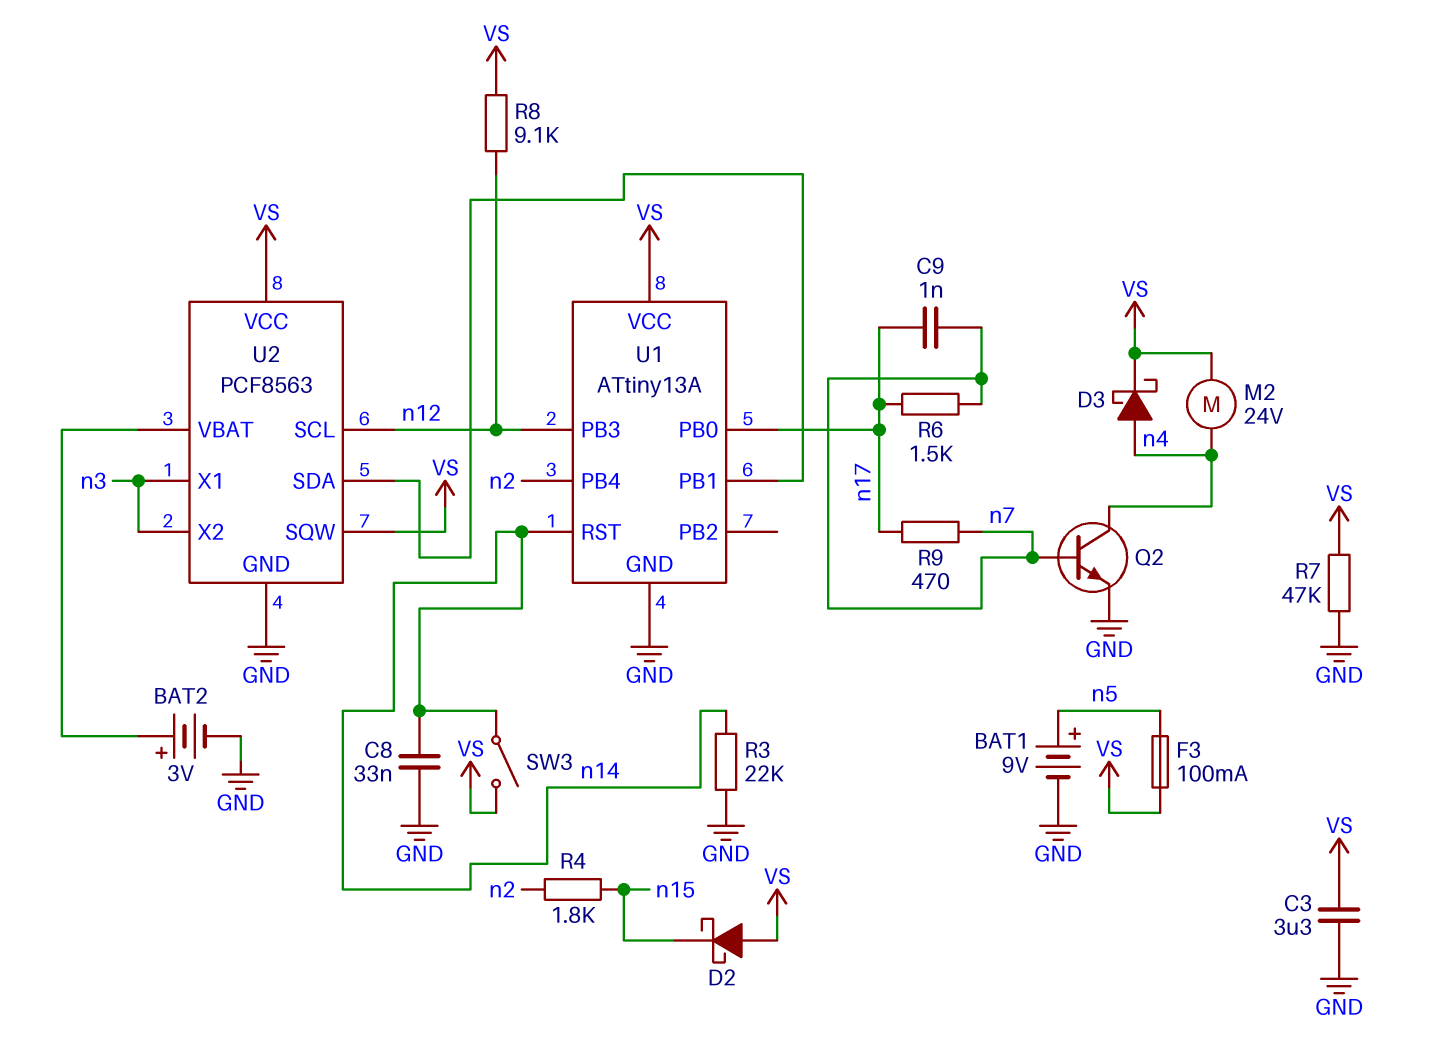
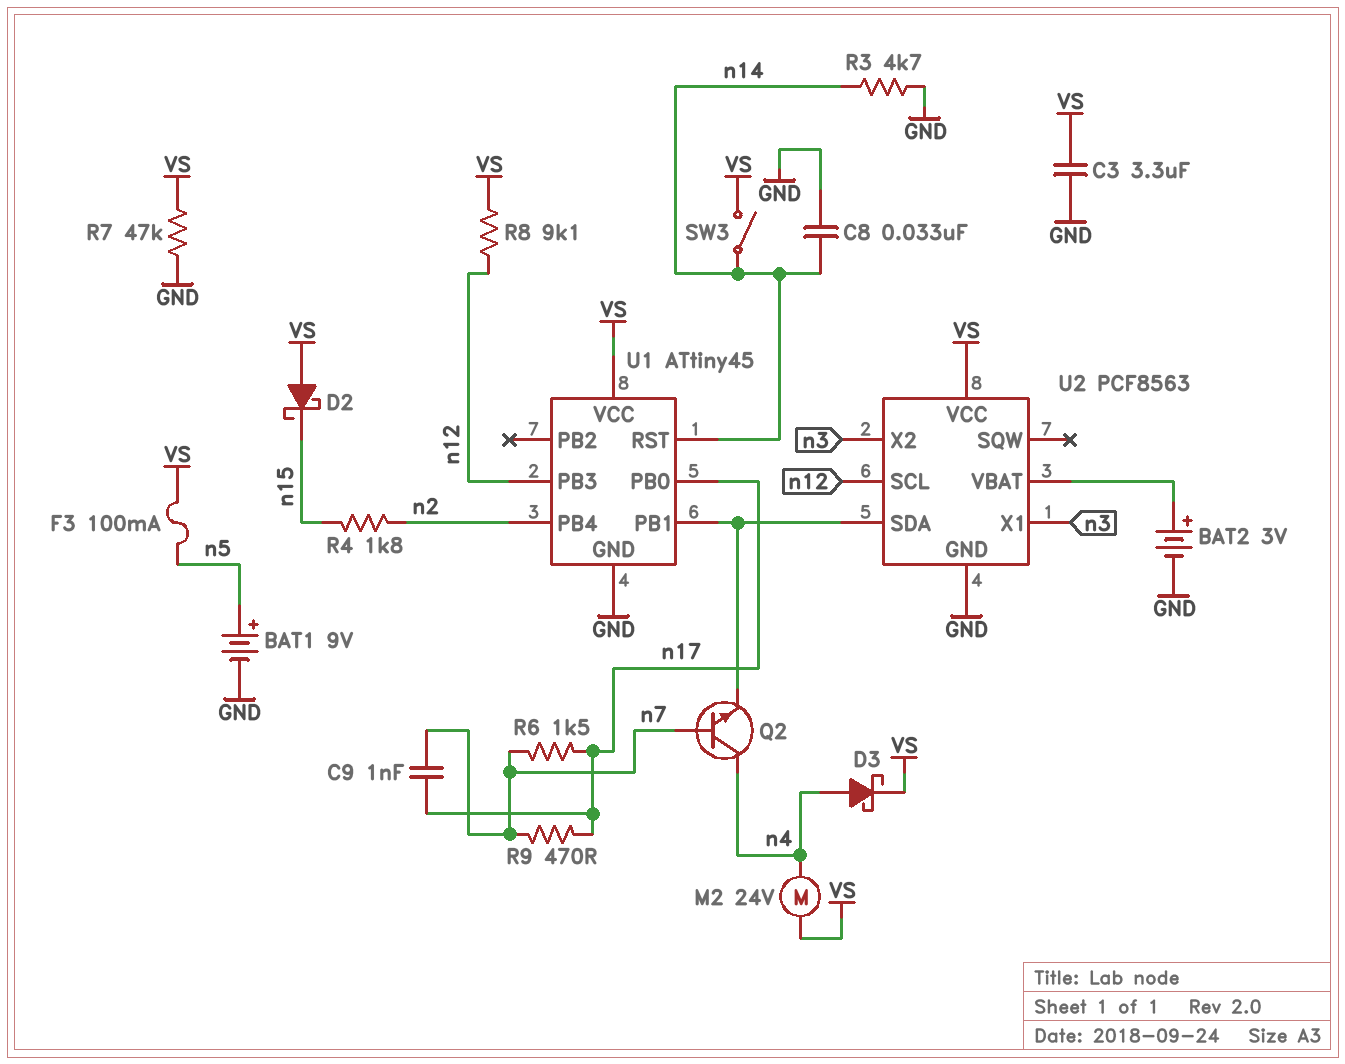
Q2: NPN (B n7, C n4, E GND) -> NPN (B n7, C n4, E U1/PB1)
R3: 22k (GND, n14) -> 4.7k (GND, n14)
U1: ATtiny13A -> ATtiny45
U2 pin SQW: VS -> none

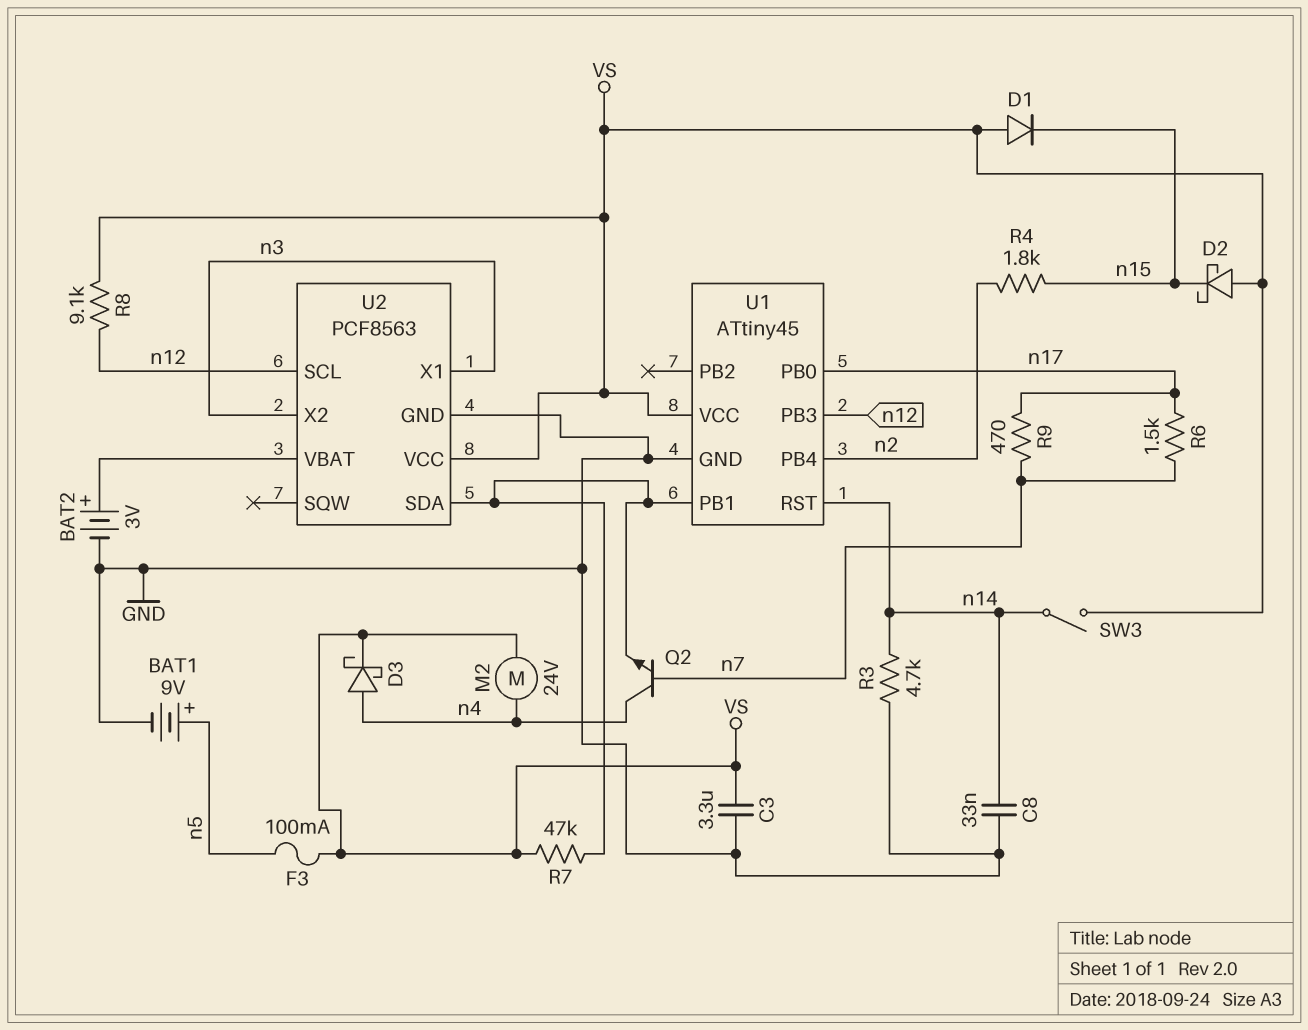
C9: 1nF (n7, n17) -> none
D1: none -> diode (A VS, K n15)
R7: 47k (GND, VS) -> 47k (U1/PB1, VS)

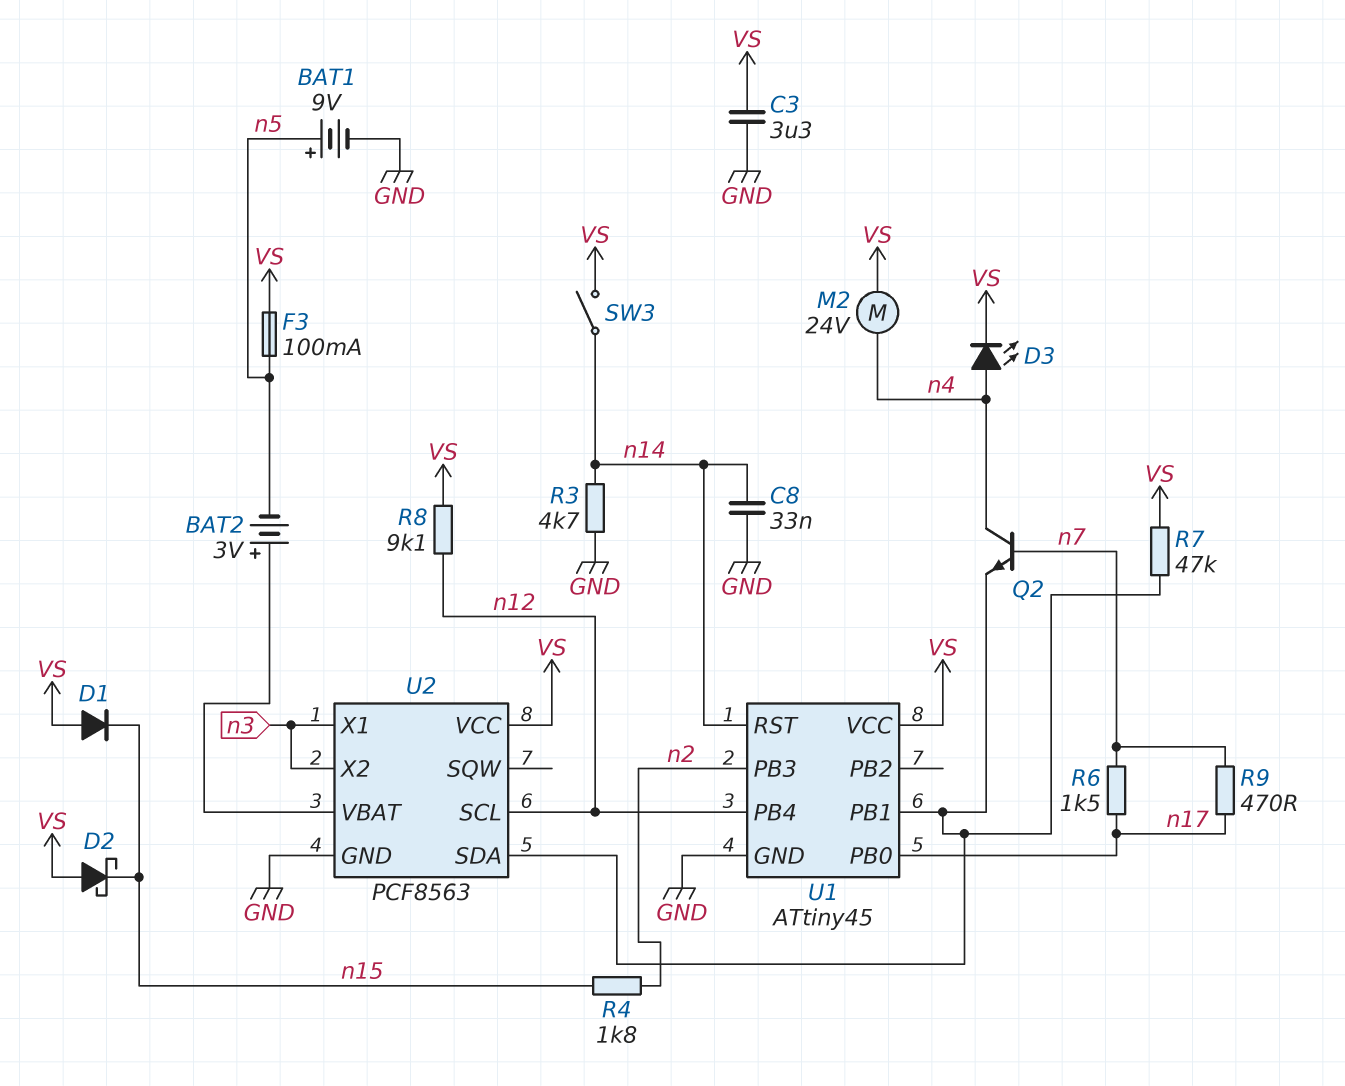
BAT2: 3V (plus U2/VBAT, minus GND) -> 3V (plus U2/VBAT, minus n5)
D3: schottky (A n4, K VS) -> LED (A n4, K VS)
U1 pin PB3: n12 -> n2
U1 pin PB4: n2 -> n12

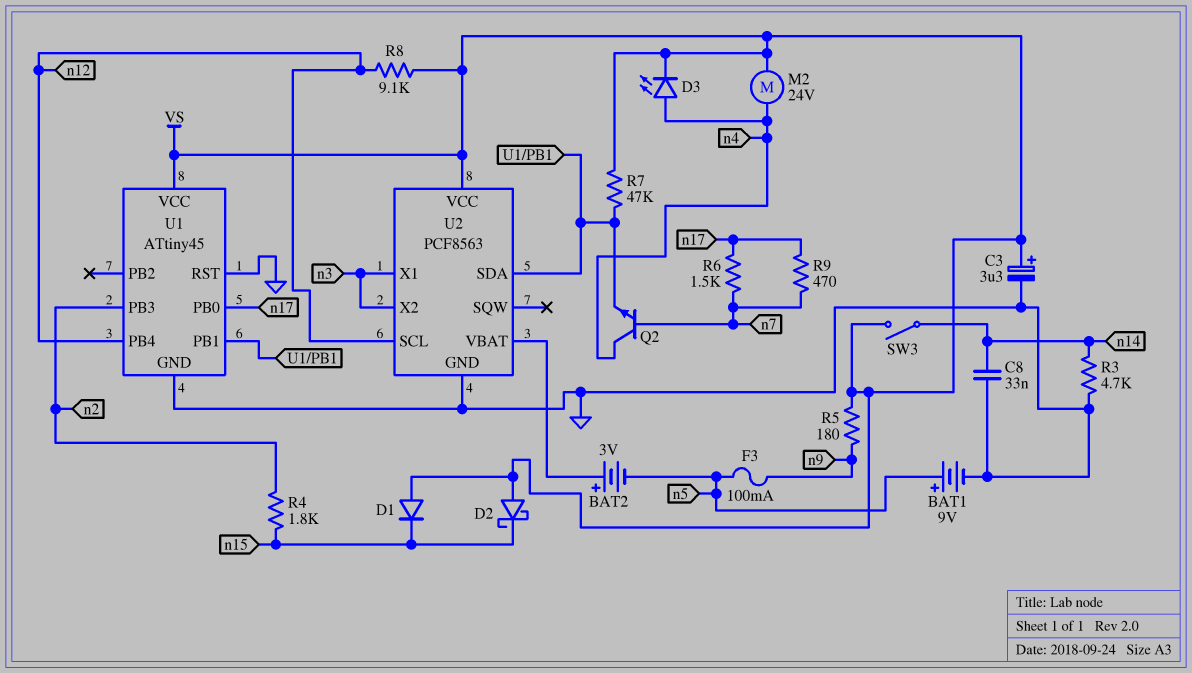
C3: 3.3uF (GND, VS) -> 3.3uF (plus VS, minus GND)
F3: 100mA (VS, n5) -> 100mA (n5, n9)
R5: none -> 180 (VS, n9)
U1 pin RST: n14 -> GND

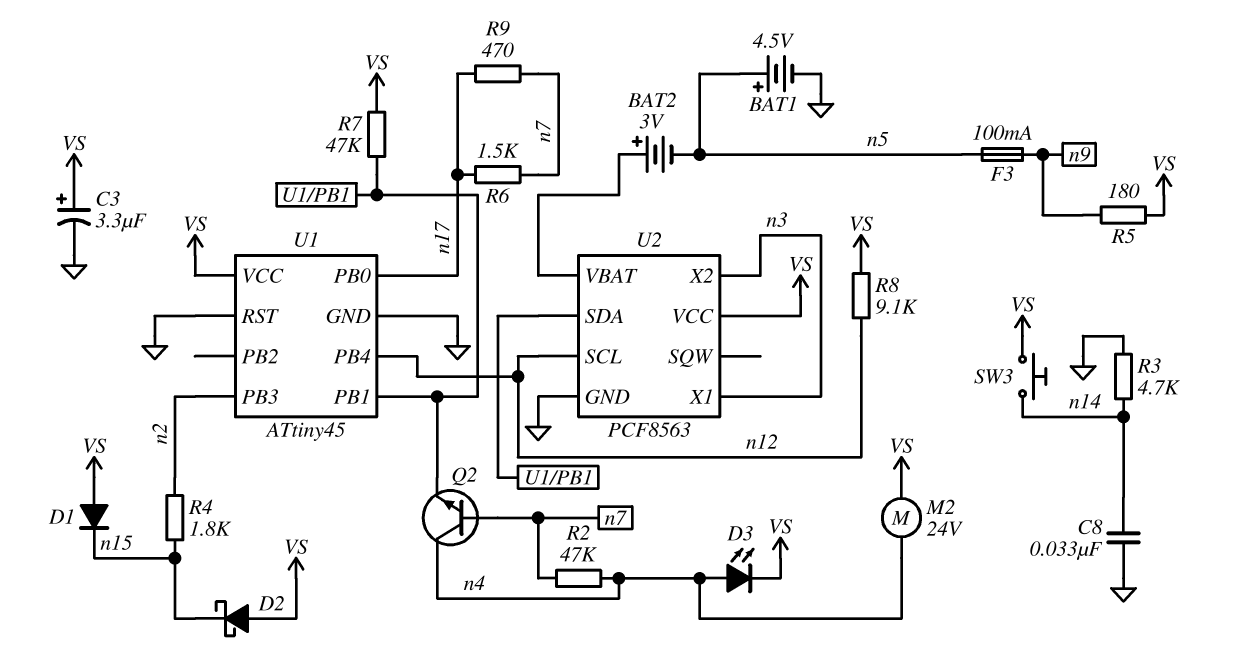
BAT1: 9V (plus n5, minus GND) -> 4.5V (plus n5, minus GND)
R2: none -> 47k (n4, n7)
SW3: switch (VS, n14) -> button (VS, n14)

